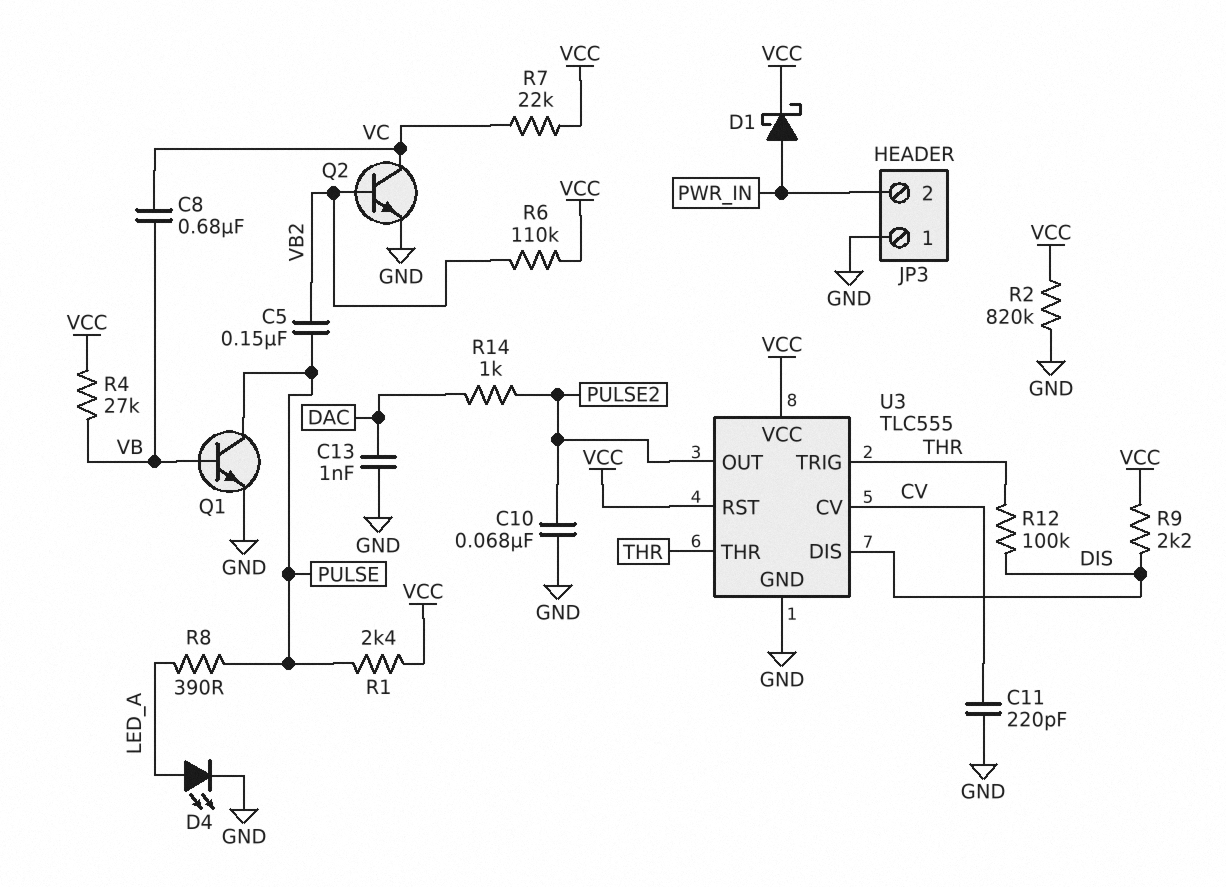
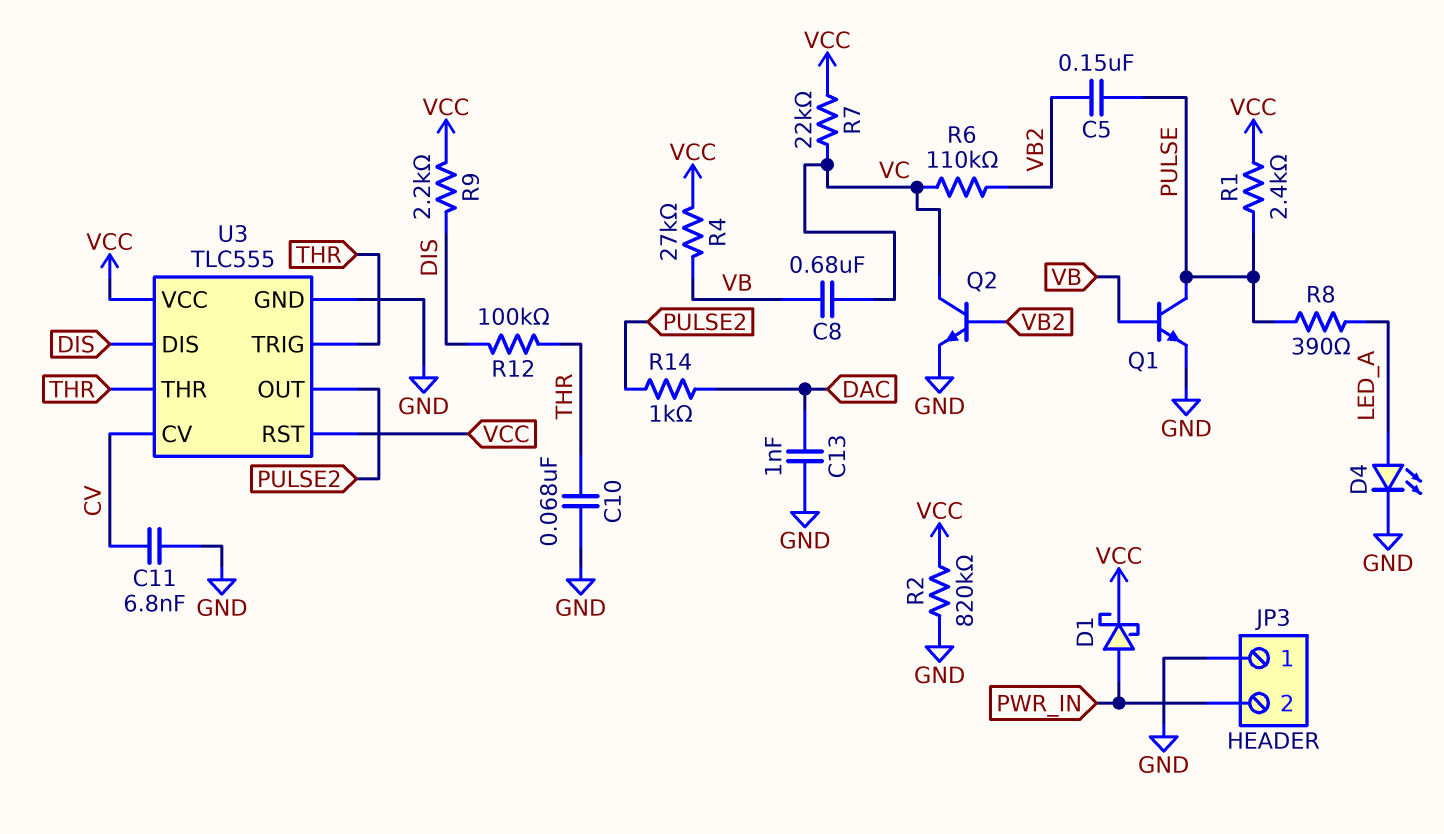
C10: 68nF (GND, PULSE2) -> 68nF (GND, THR)
C11: 220pF (CV, GND) -> 6.8nF (CV, GND)
R6: 110k (VB2, VCC) -> 110k (VB2, VC)

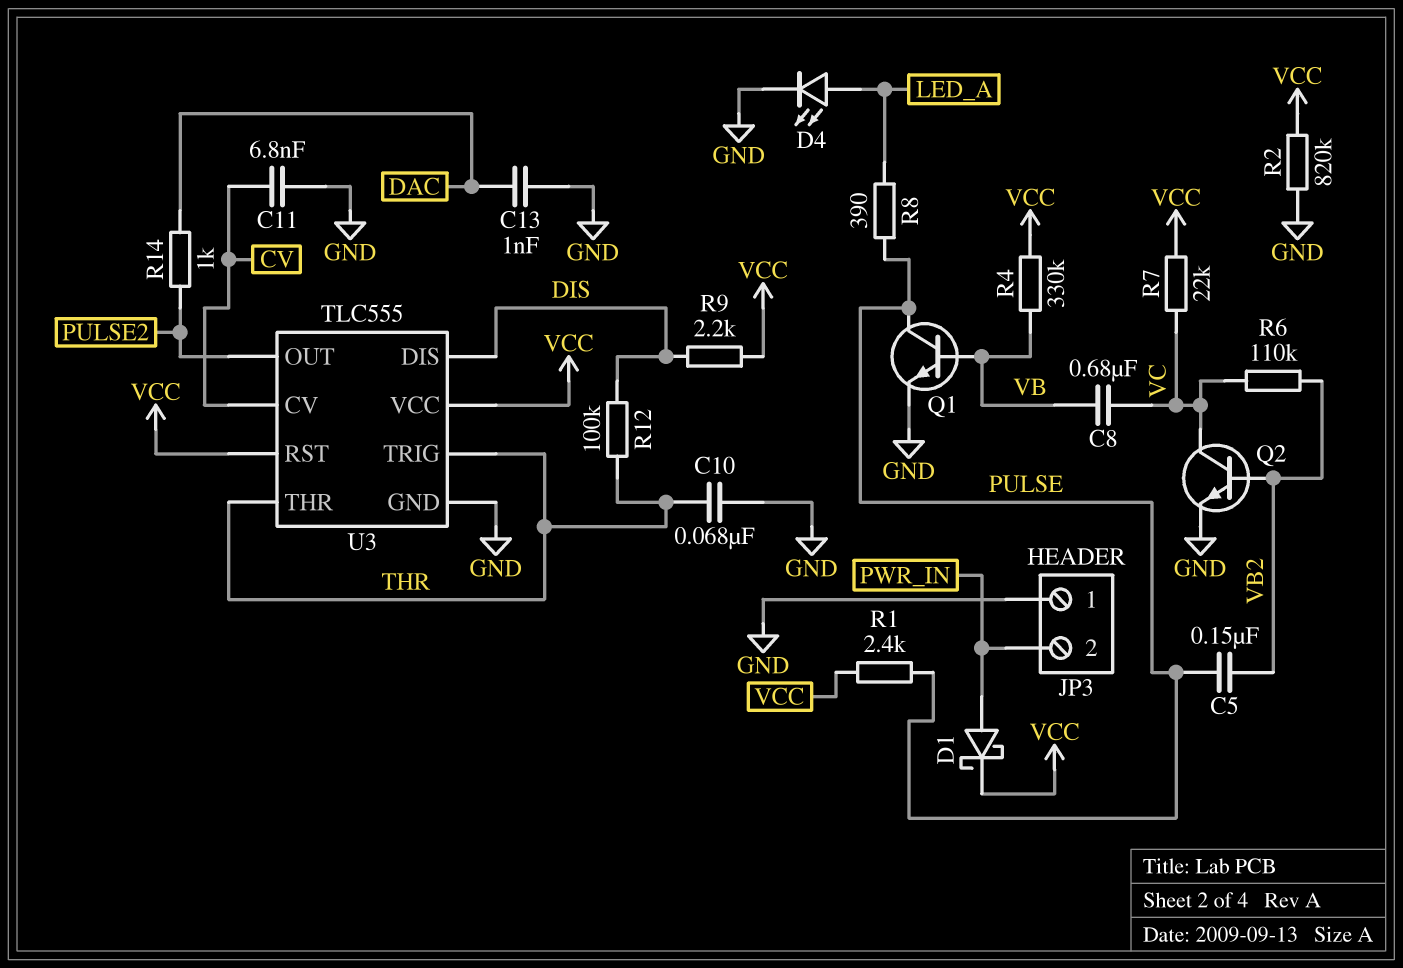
R4: 27k (VB, VCC) -> 330k (VB, VCC)

